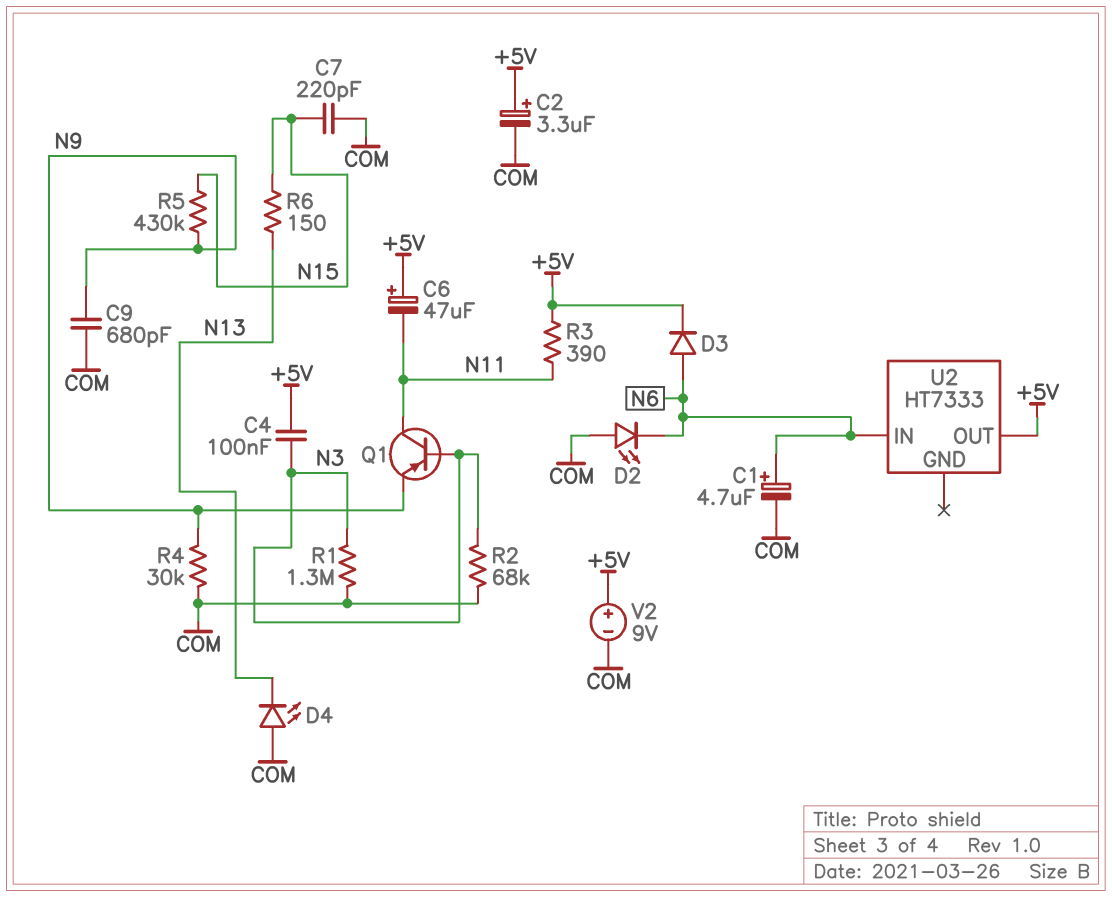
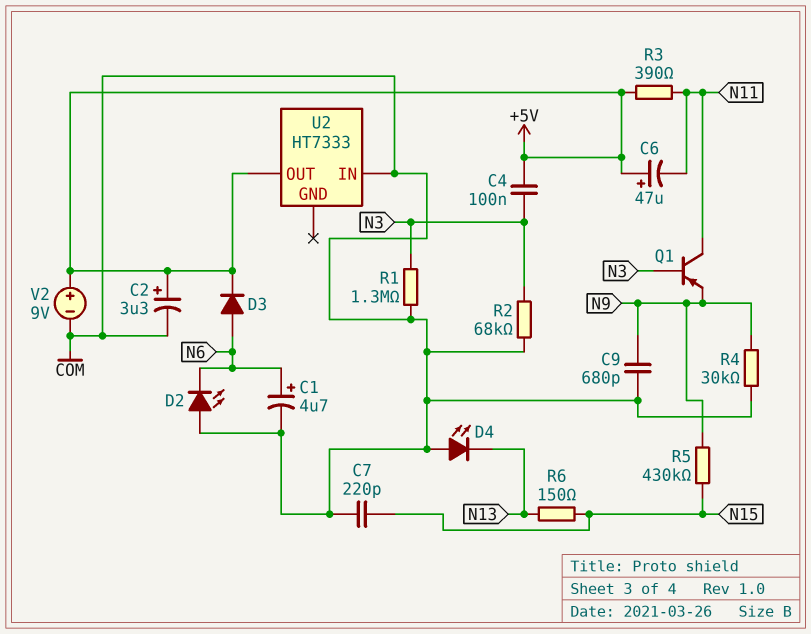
U2 pin IN: N6 -> COM

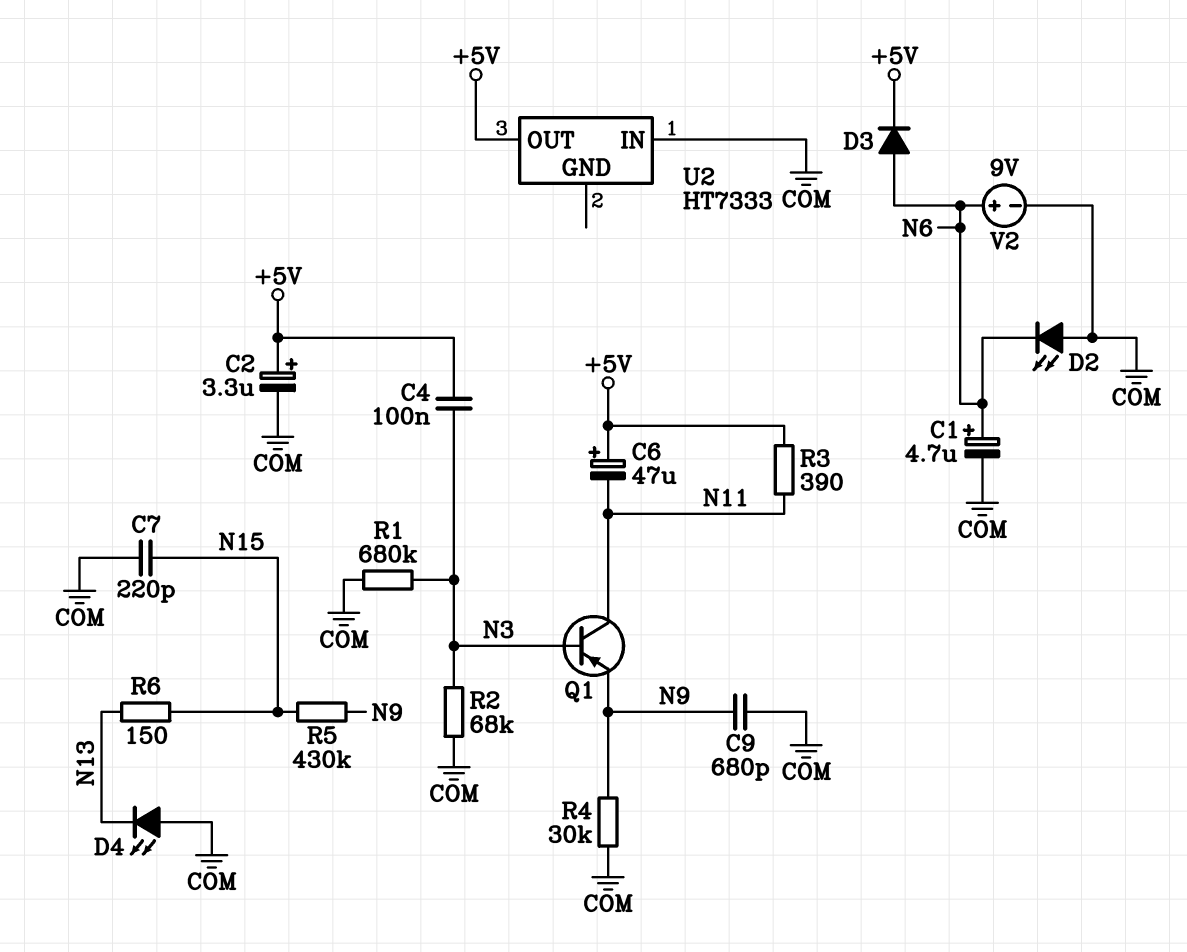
R1: 1.3M (COM, N3) -> 680k (COM, N3)
V2: 9V (plus +5V, minus COM) -> 9V (plus N6, minus COM)

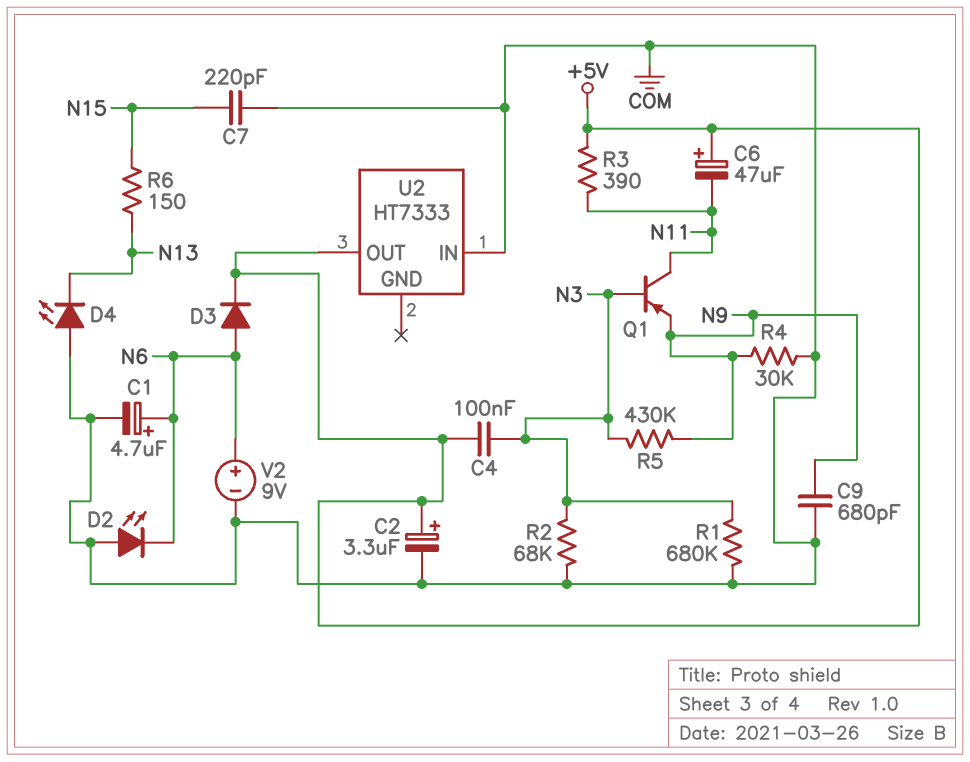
R5: 430k (N9, N15) -> 430k (N3, N9)

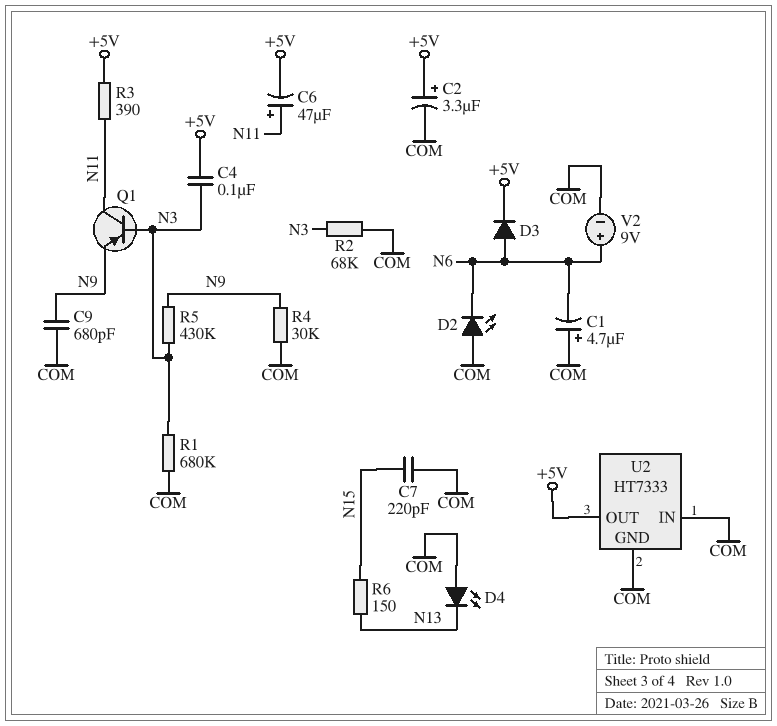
C1: 4.7uF (plus N6, minus COM) -> 4.7uF (plus COM, minus N6)
C6: 47uF (plus +5V, minus N11) -> 47uF (plus N11, minus +5V)
U2 pin GND: none -> COM

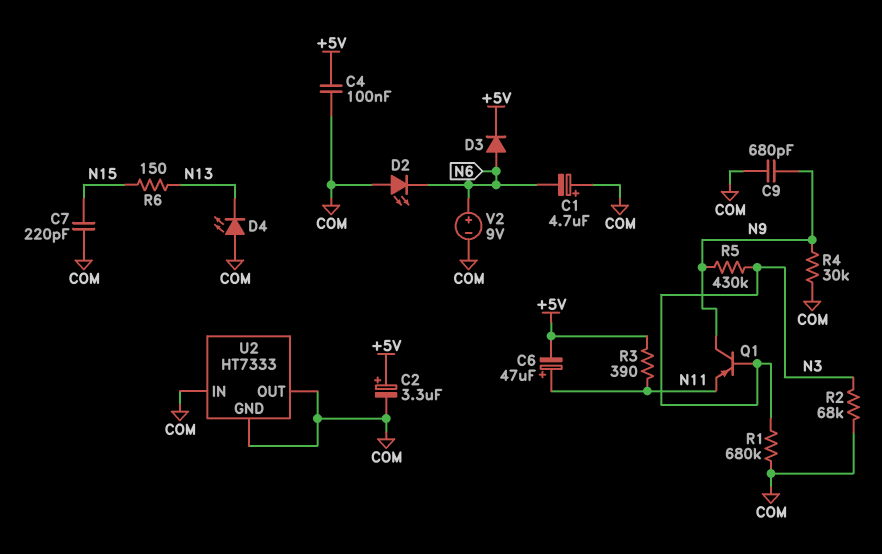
C4: 100nF (+5V, N3) -> 100nF (+5V, COM)
Q1: PNP (B N3, C N11, E N9) -> PNP (B N3, C N9, E N11)
U2 pin OUT: +5V -> COM

